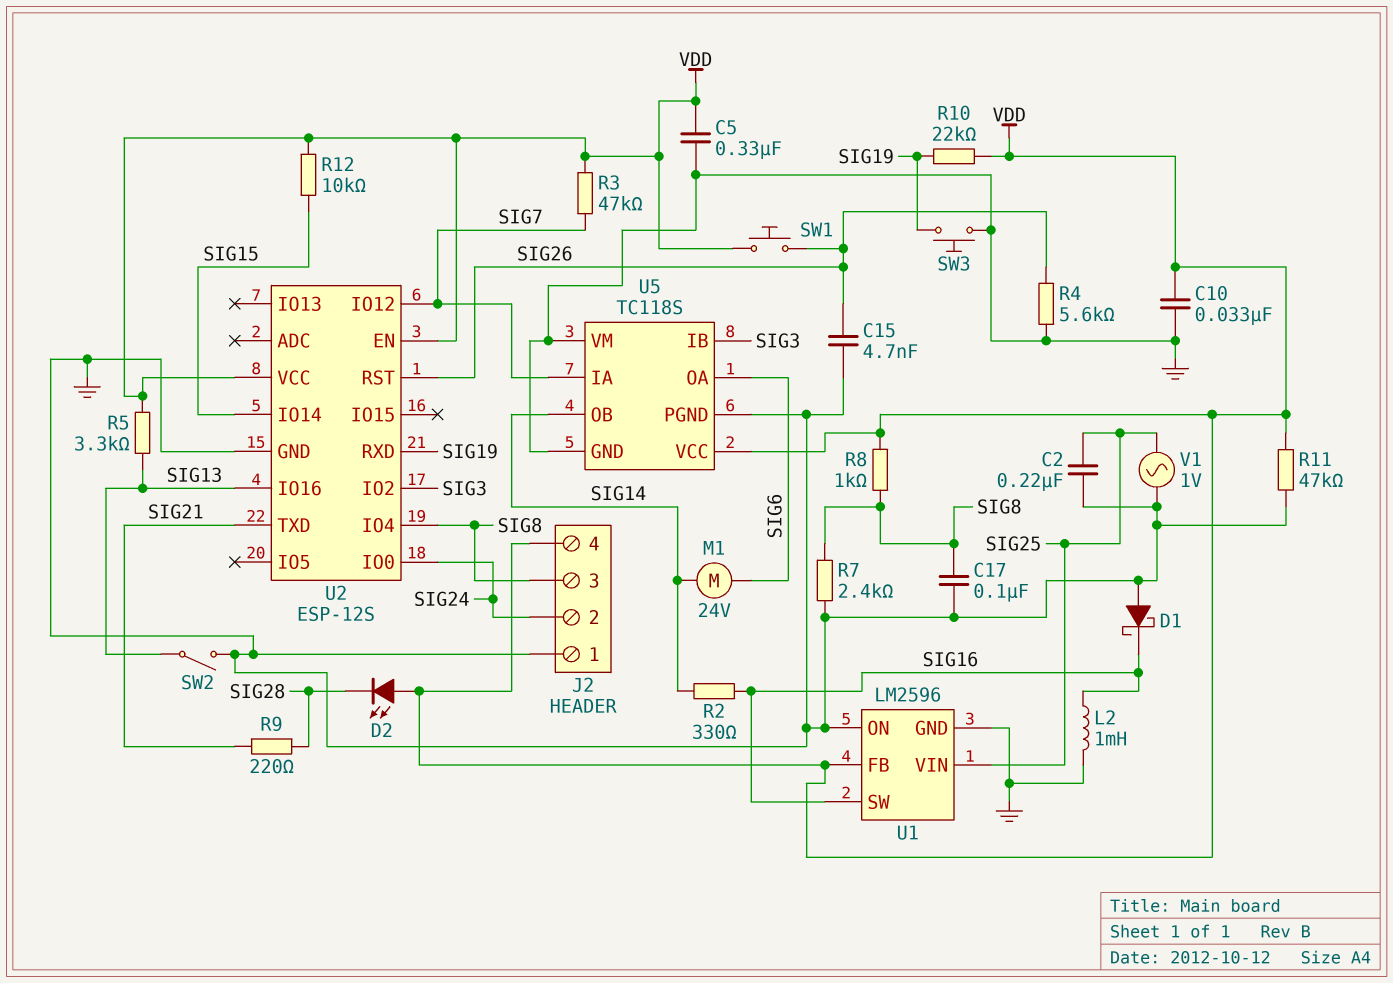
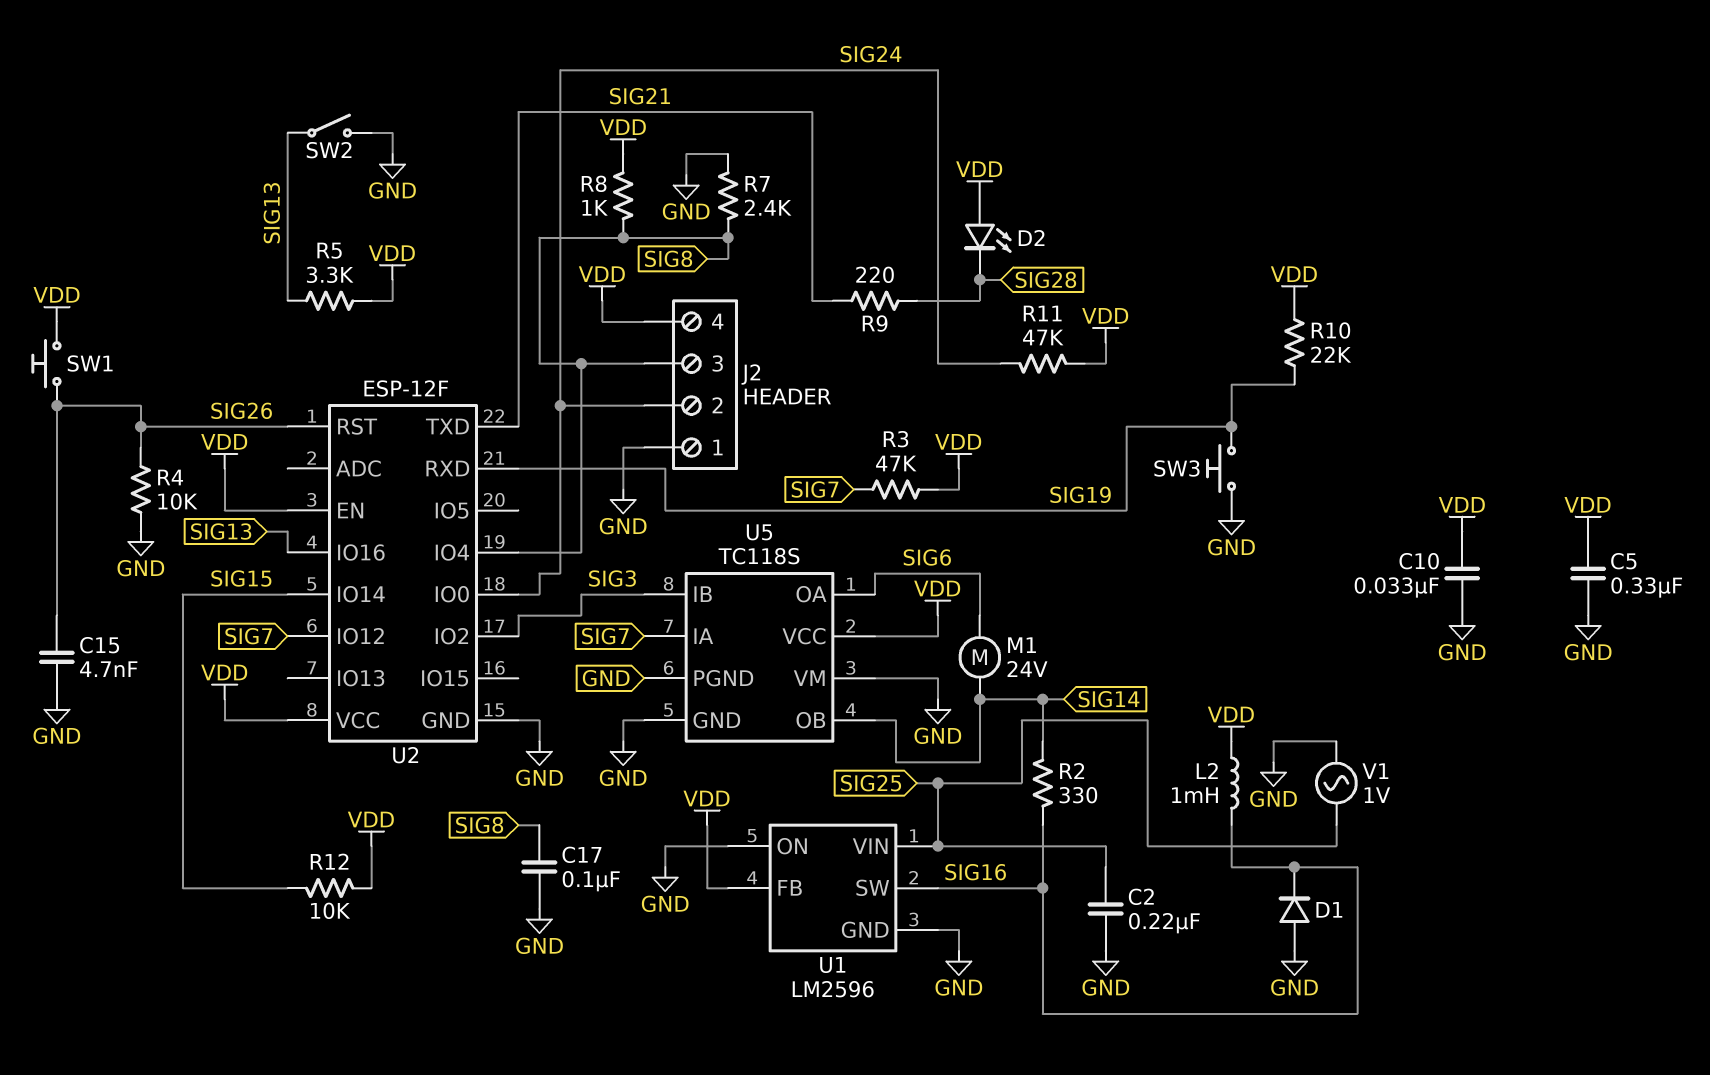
D1: schottky (A GND, K SIG16) -> diode (A GND, K SIG16)
L2: 1mH (GND, SIG16) -> 1mH (SIG16, VDD)
R4: 5.6k (GND, SIG26) -> 10k (GND, SIG26)
R11: 47k (GND, VDD) -> 47k (SIG24, VDD)
U2: ESP-12S -> ESP-12F

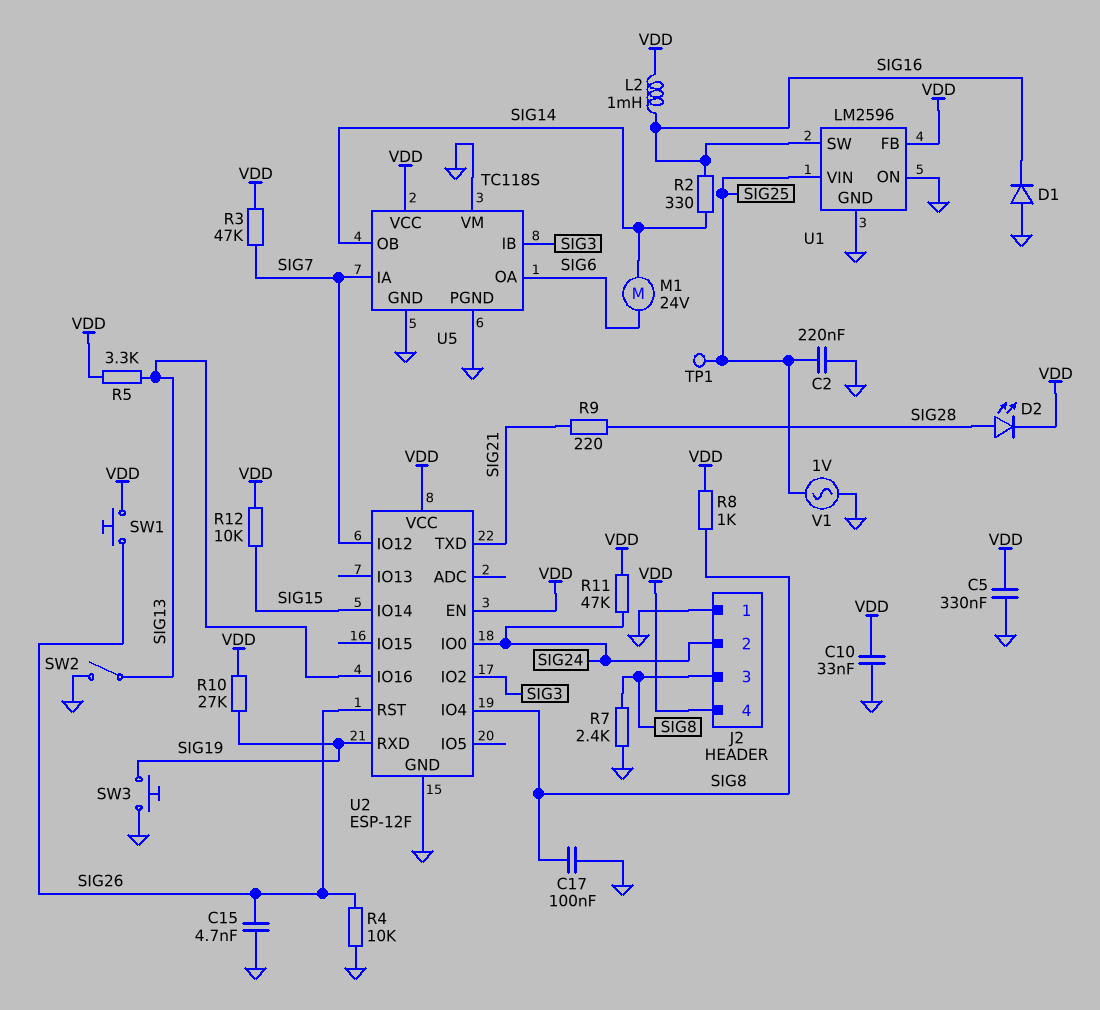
D2: LED (A VDD, K SIG28) -> LED (A SIG28, K VDD)
R10: 22k (SIG19, VDD) -> 27k (SIG19, VDD)
TP1: none -> test point (SIG25)

